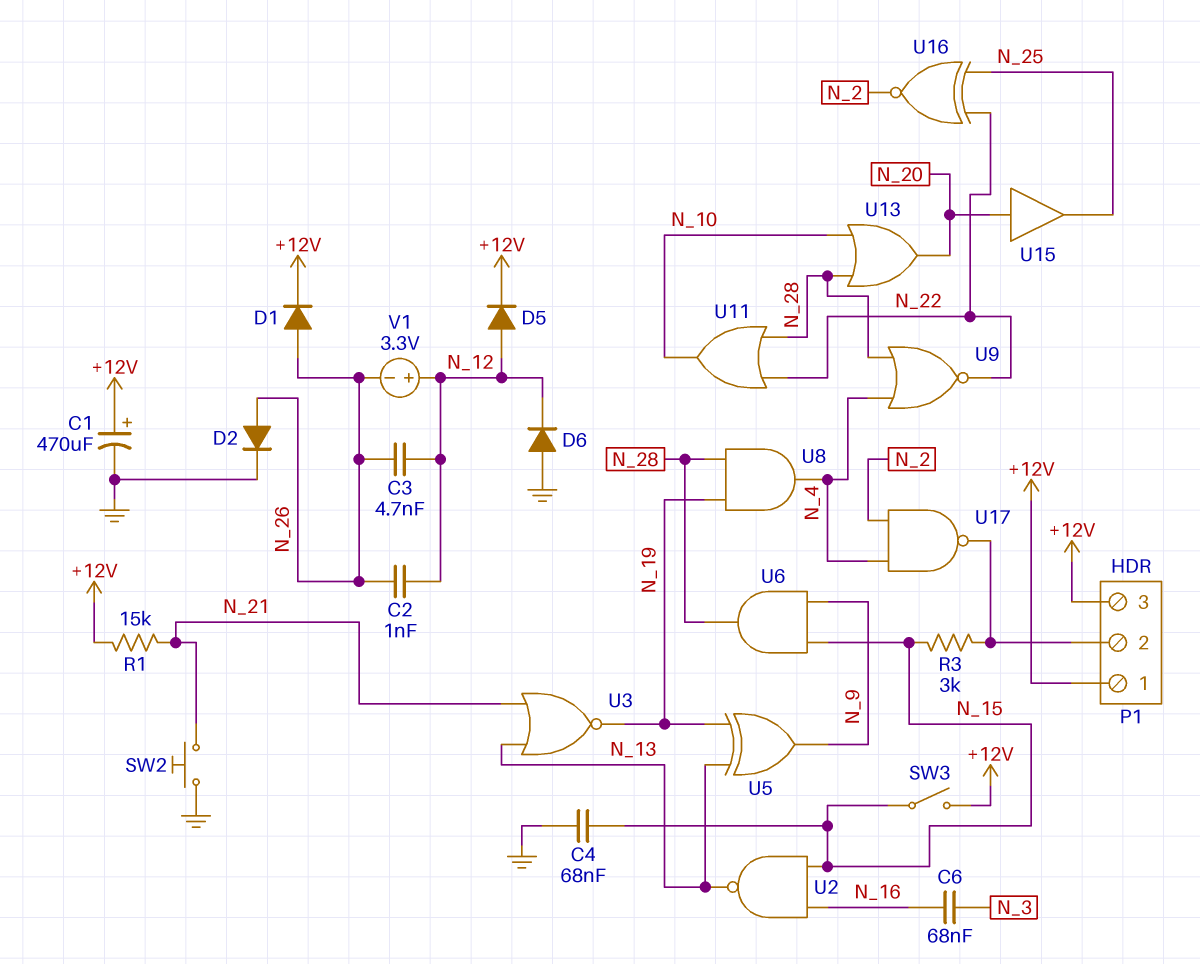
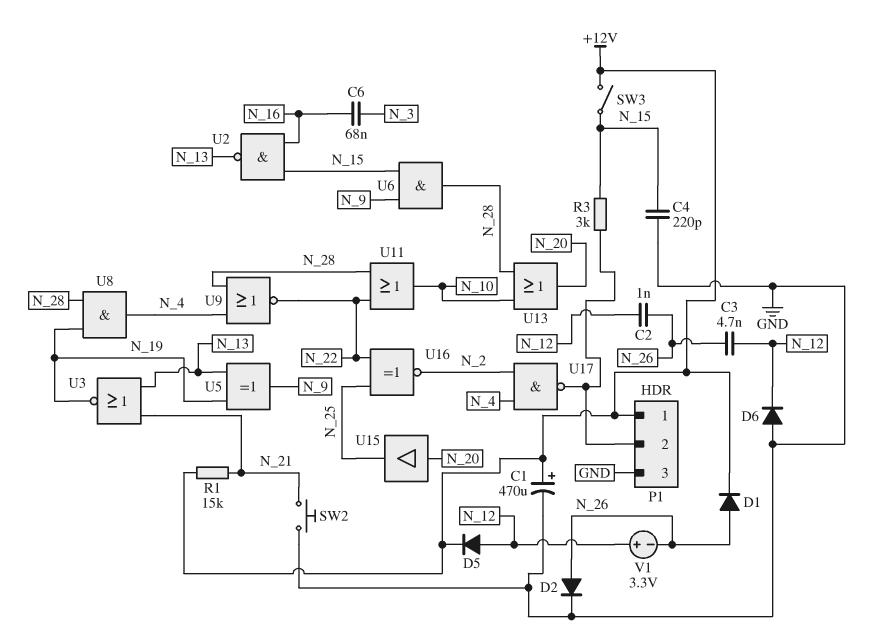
C4: 68nF (GND, N_15) -> 220pF (GND, N_15)
P1 pin 3: +12V -> GND

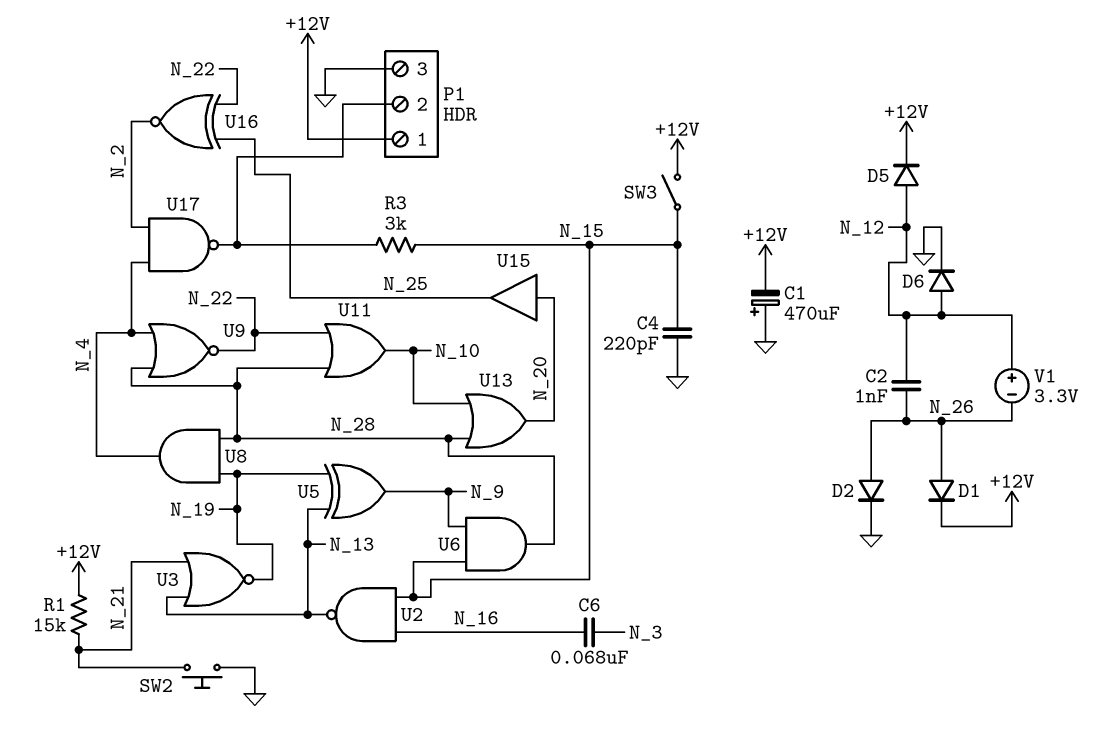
C1: 470uF (plus +12V, minus GND) -> 470uF (plus GND, minus +12V)
C3: 4.7nF (N_12, N_26) -> none
D6: diode (A GND, K N_12) -> diode (A N_12, K GND)

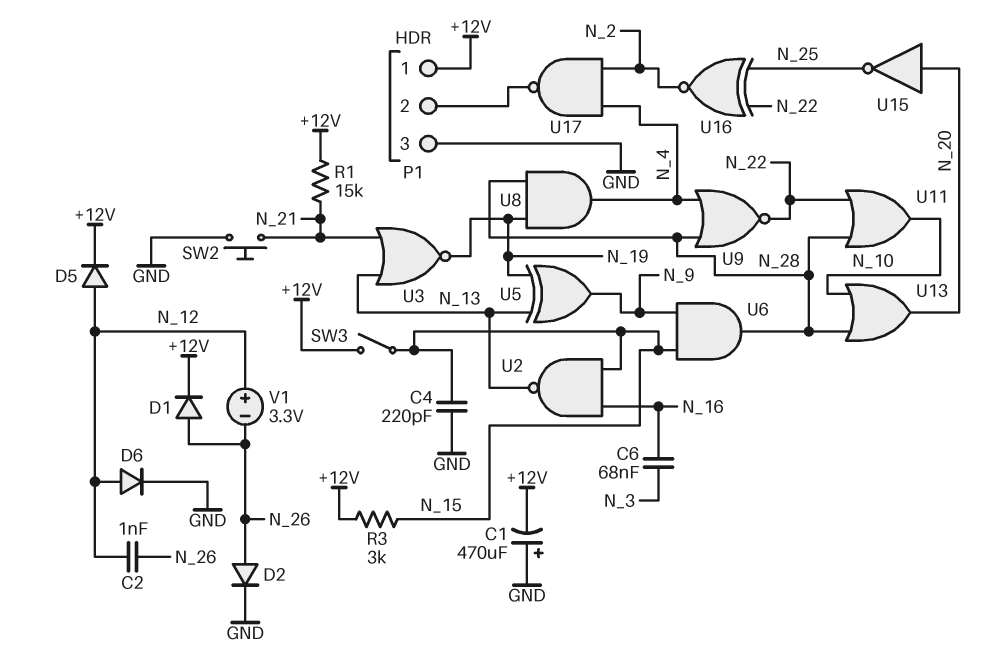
R3: 3k (N_15, P1/2) -> 3k (+12V, N_15)
U15: buffer (in N_20, out N_25) -> NOT (in N_20, out N_25)

